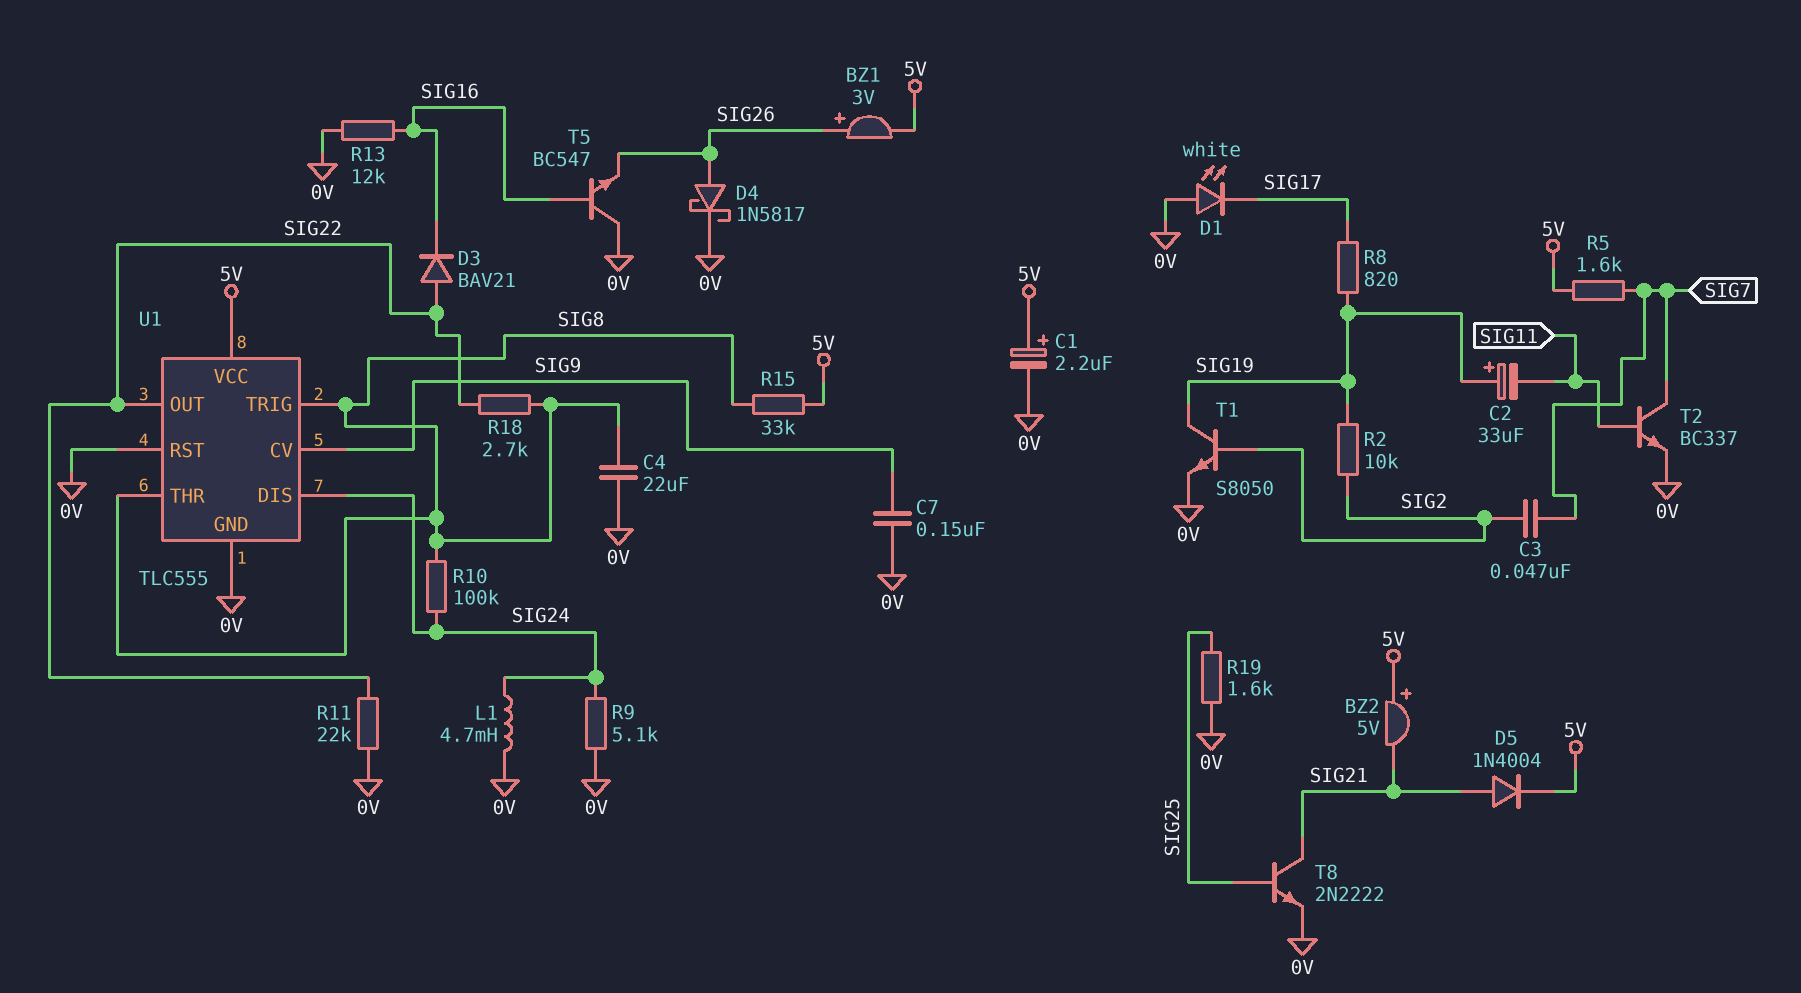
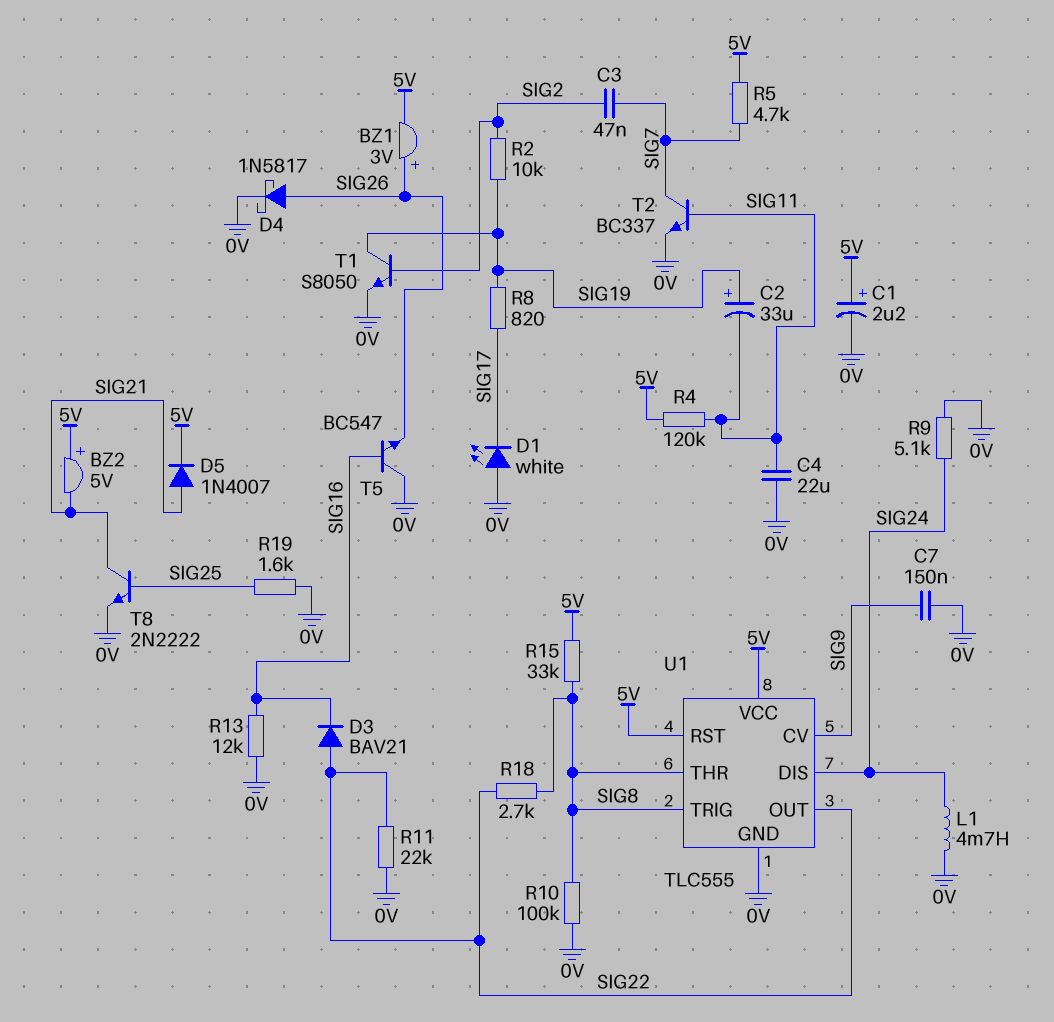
C4: 22uF (0V, SIG8) -> 22uF (0V, SIG11)
D5: diode 1N4004 (A SIG21, K 5V) -> diode 1N4007 (A SIG21, K 5V)
R4: none -> 120k (5V, SIG11)
R5: 1.6k (5V, SIG7) -> 4.7k (5V, SIG7)
R10: 100k (SIG8, SIG24) -> 100k (0V, SIG8)
U1 pin RST: 0V -> 5V

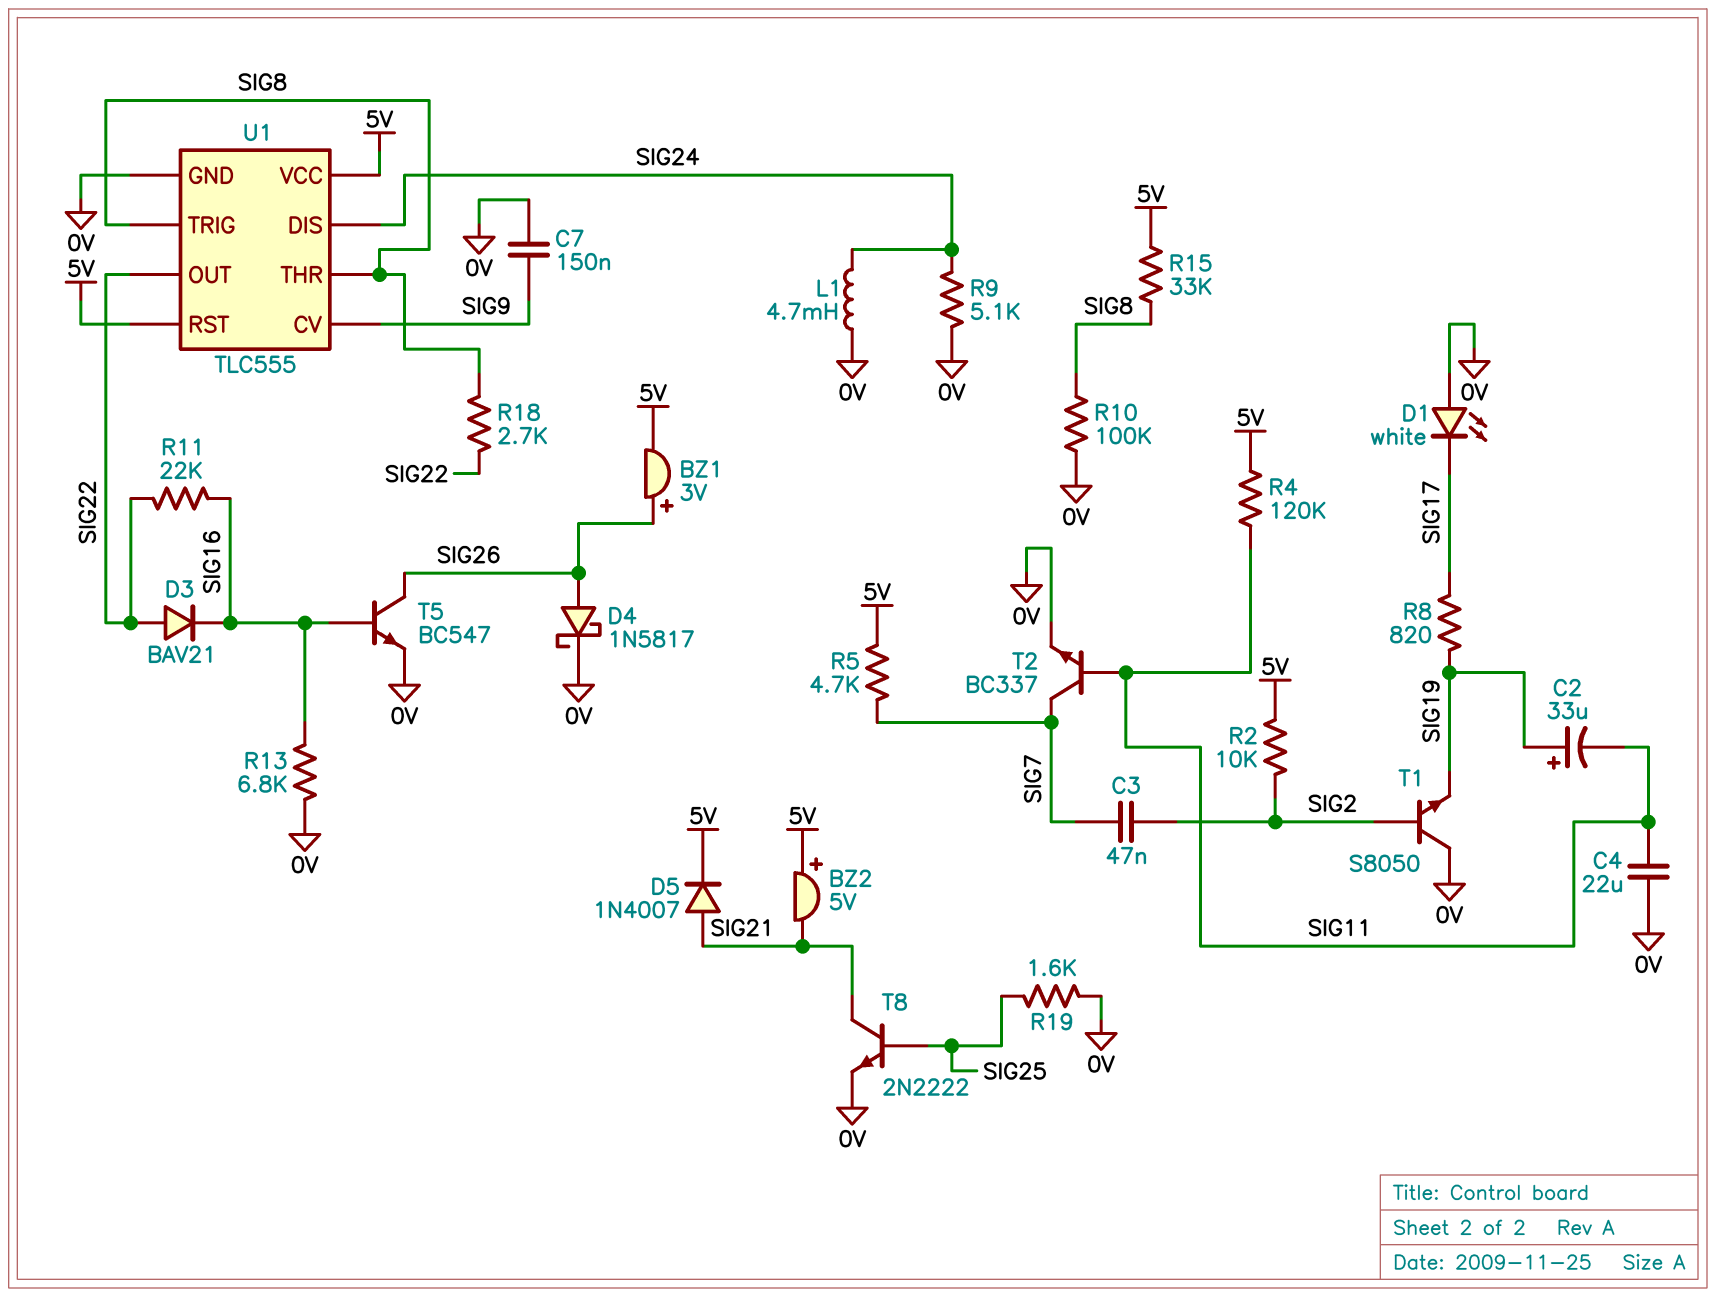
C1: 2.2uF (plus 5V, minus 0V) -> none
R2: 10k (SIG2, SIG19) -> 10k (5V, SIG2)
R11: 22k (0V, SIG22) -> 22k (SIG16, SIG22)
R13: 12k (0V, SIG16) -> 6.8k (0V, SIG16)
T1: NPN S8050 (B SIG2, C SIG19, E 0V) -> NPN S8050 (B SIG2, C 0V, E SIG19)
T5: NPN BC547 (B SIG16, C 0V, E SIG26) -> NPN BC547 (B SIG16, C SIG26, E 0V)

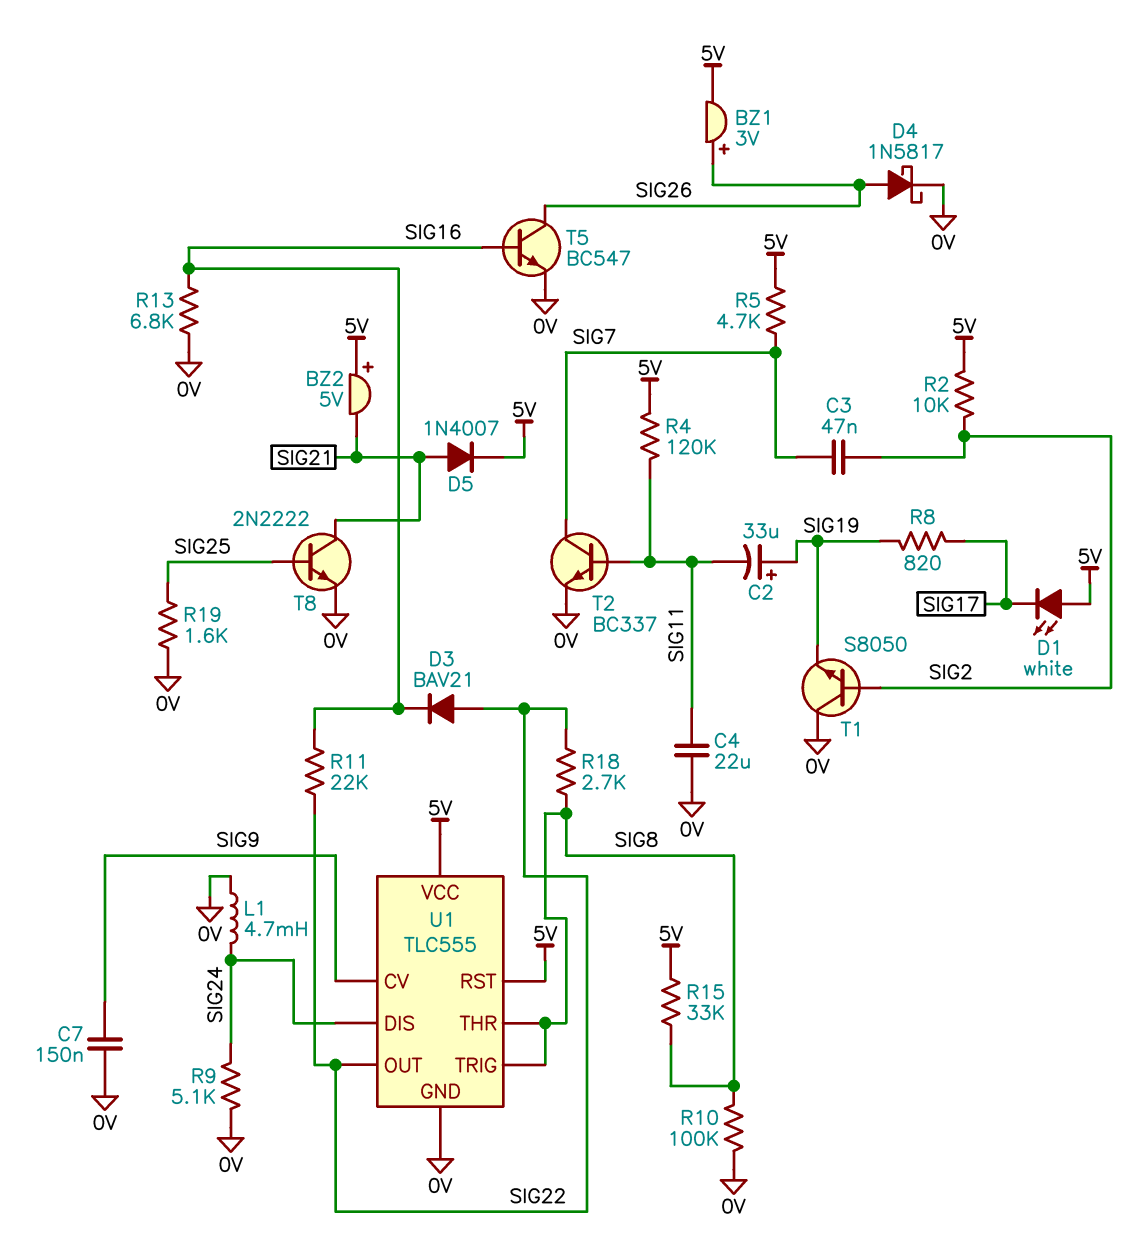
D1: LED white (A 0V, K SIG17) -> LED white (A 5V, K SIG17)

